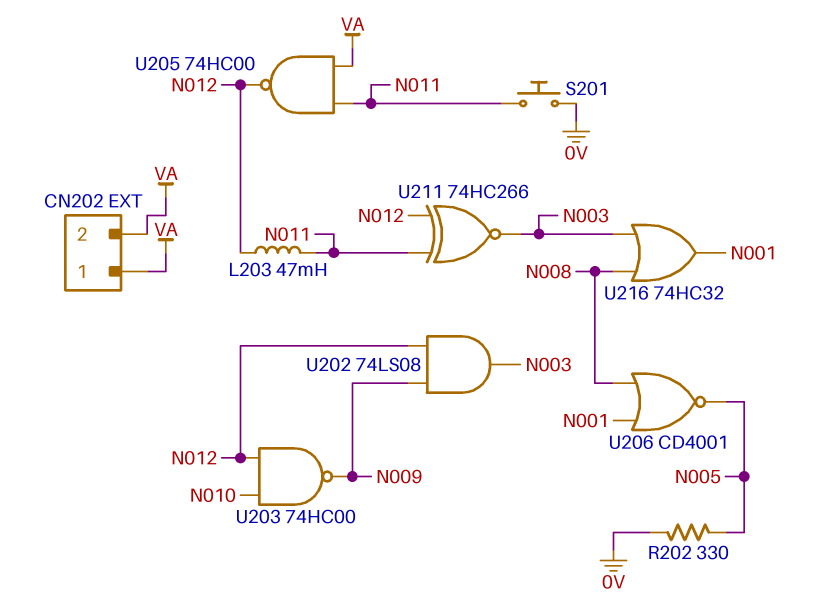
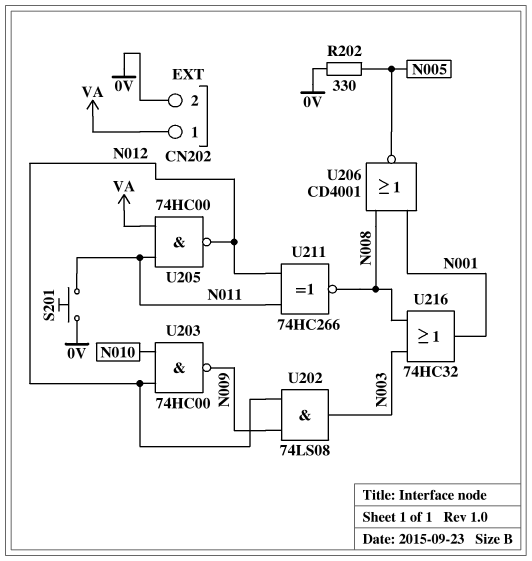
CN202 pin 2: VA -> 0V
L203: 47mH (N011, N012) -> none
U211: XNOR 74HC266 (in N011, in N012, out N003) -> XNOR 74HC266 (in N011, in N012, out N008)

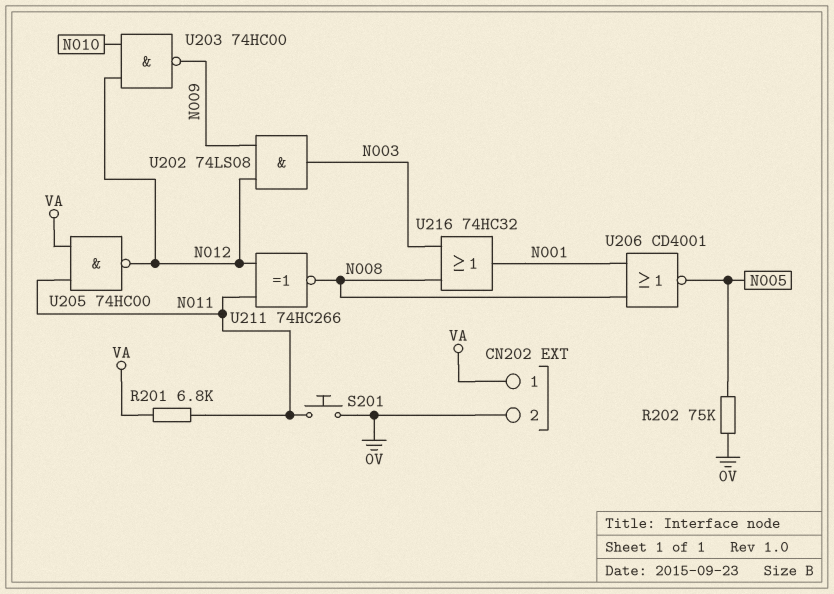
R201: none -> 6.8k (N011, VA)
R202: 330 (0V, N005) -> 75k (0V, N005)

